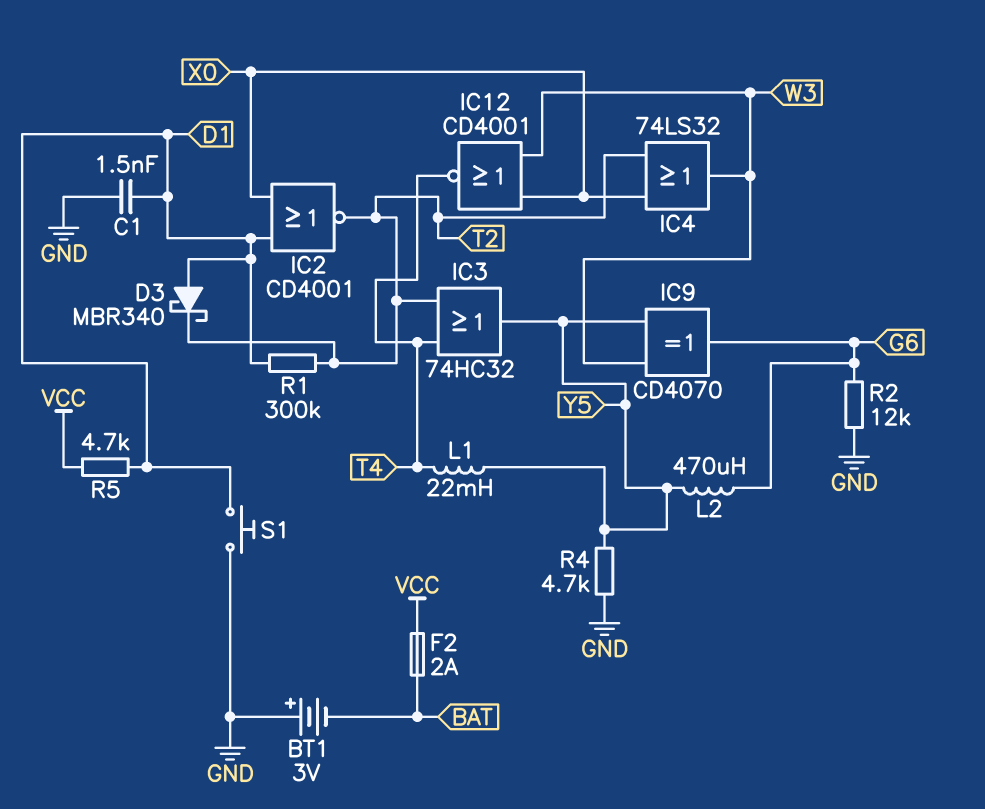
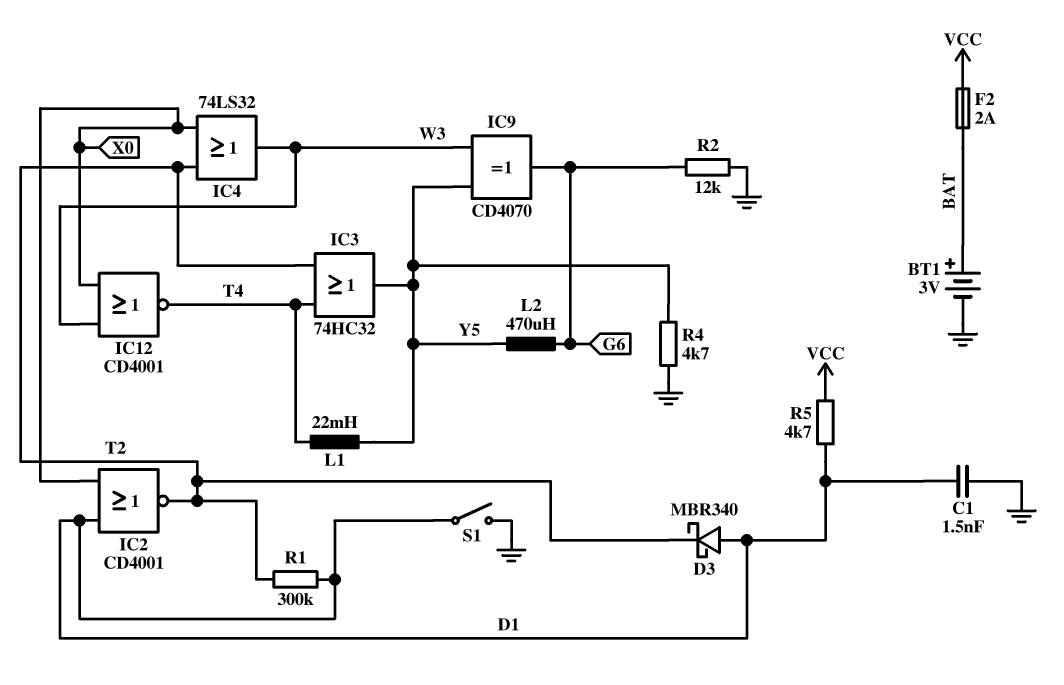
BT1: 3V (plus GND, minus BAT) -> 3V (plus BAT, minus GND)
S1: button (D1, GND) -> switch (D1, GND)

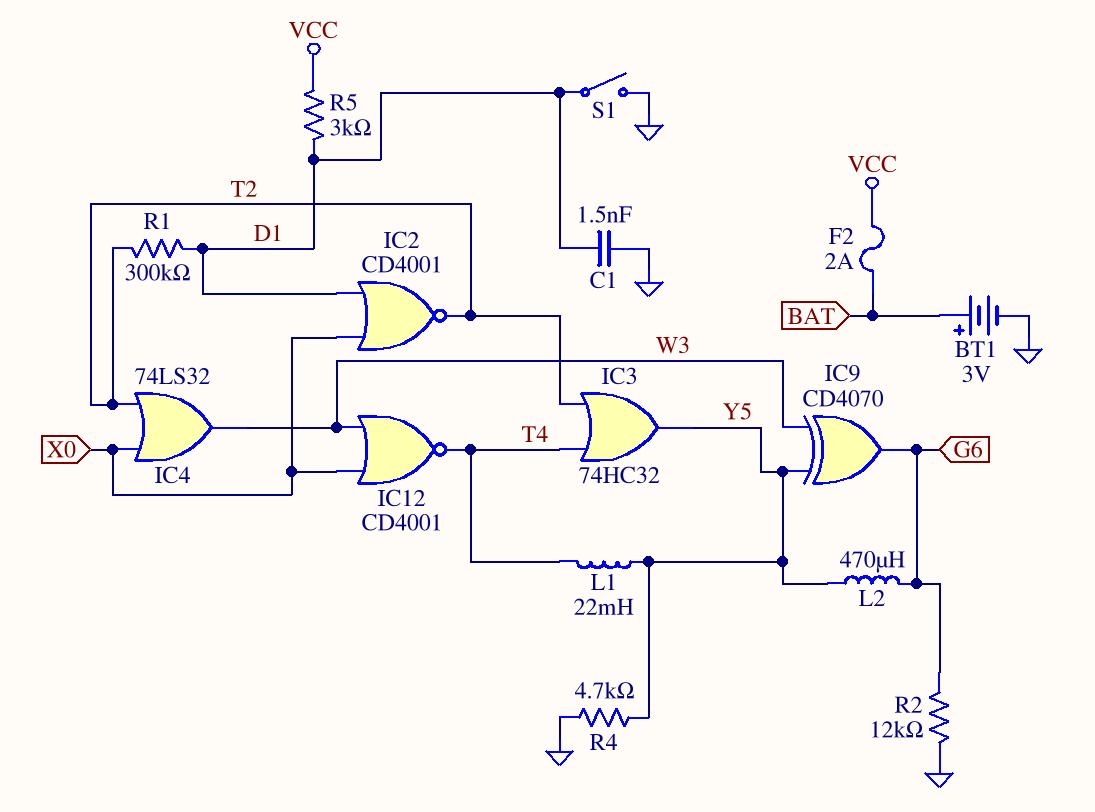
D3: schottky MBR340 (A D1, K T2) -> none
R5: 4.7k (D1, VCC) -> 3k (D1, VCC)

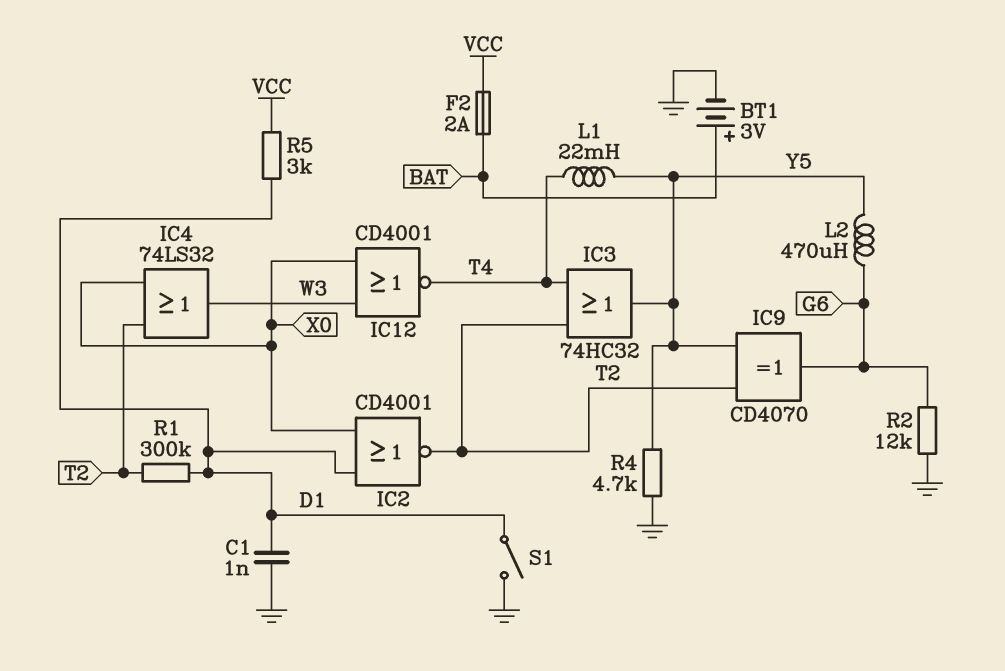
C1: 1.5nF (D1, GND) -> 1nF (D1, GND)
IC9: XOR CD4070 (in W3, in Y5, out G6) -> XOR CD4070 (in T2, in Y5, out G6)

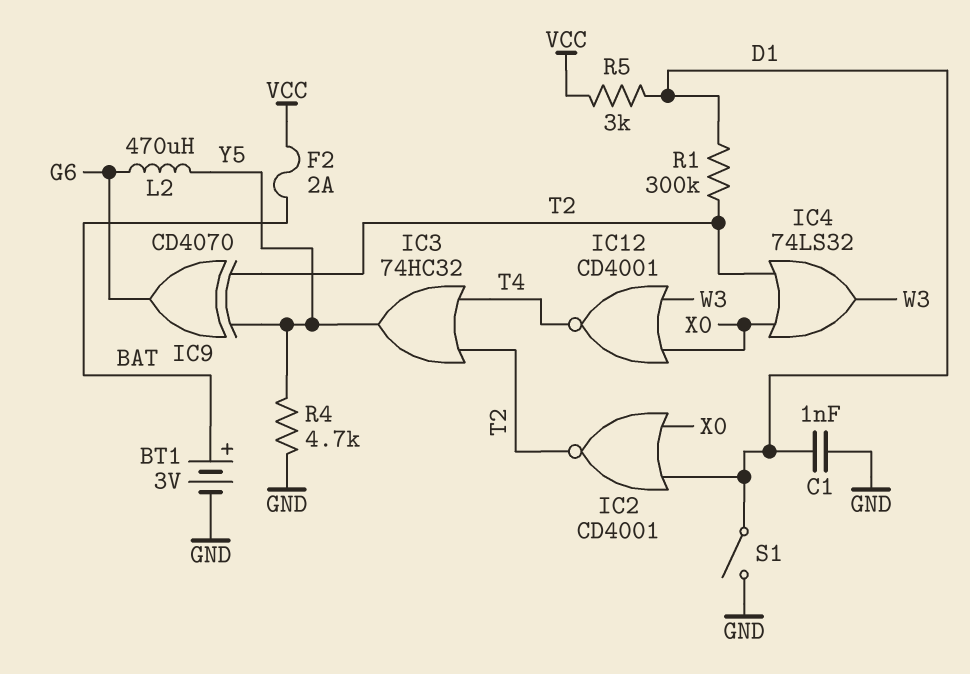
L1: 22mH (T4, Y5) -> none
R2: 12k (G6, GND) -> none

